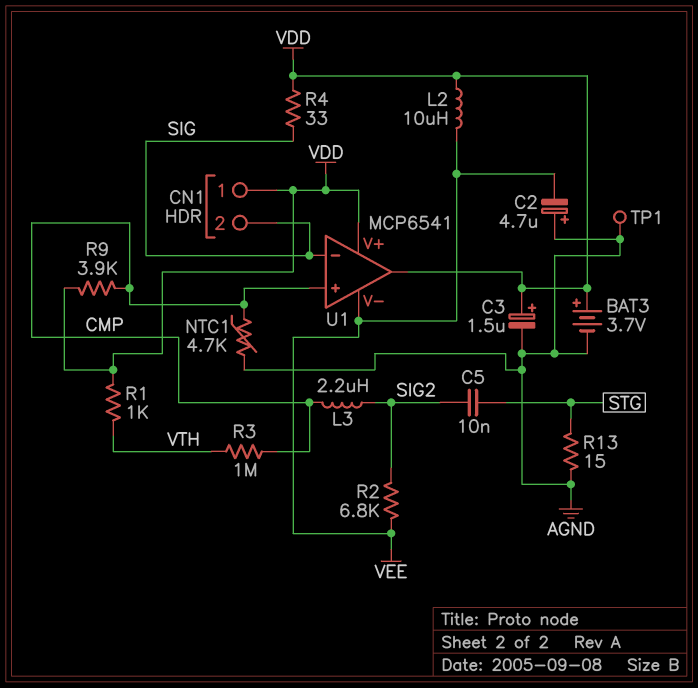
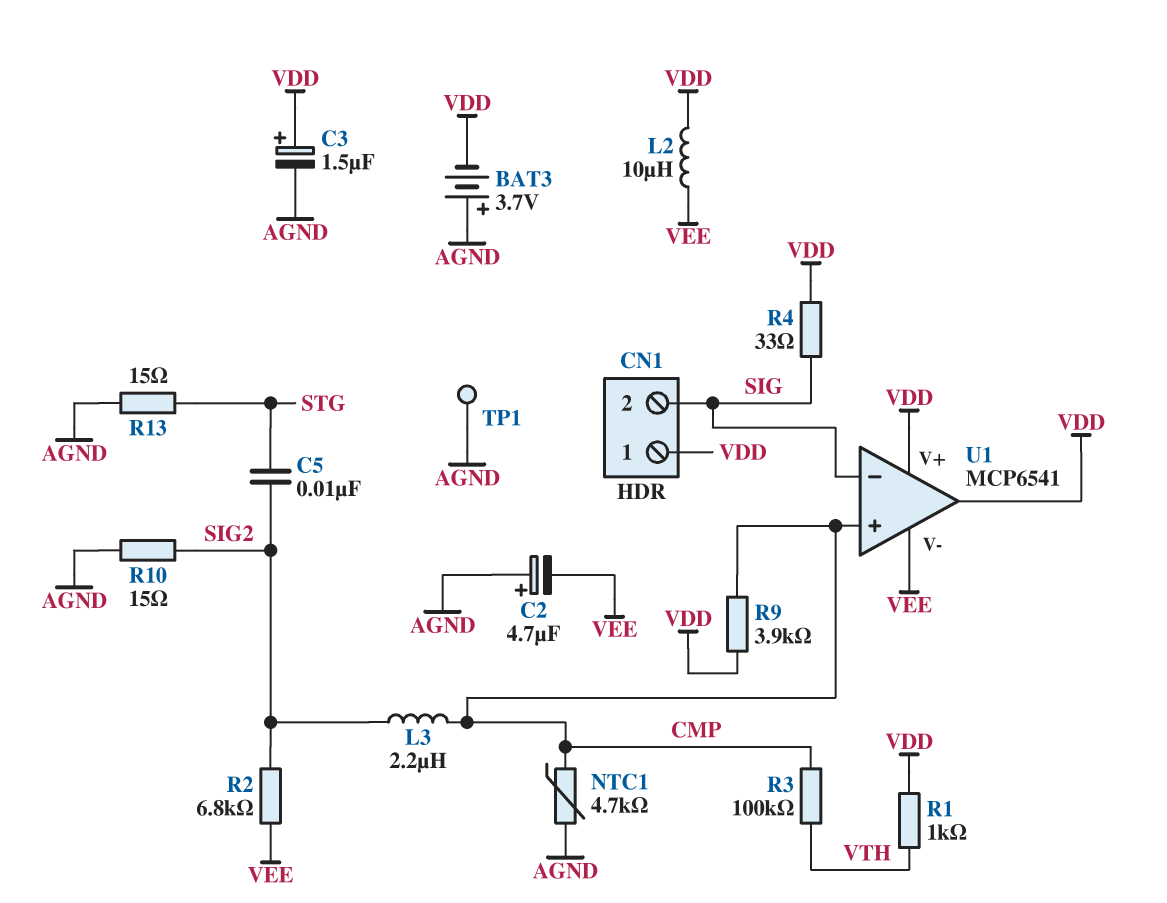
BAT3: 3.7V (plus VDD, minus AGND) -> 3.7V (plus AGND, minus VDD)
R3: 1M (CMP, VTH) -> 100k (CMP, VTH)
R10: none -> 15 (AGND, SIG2)

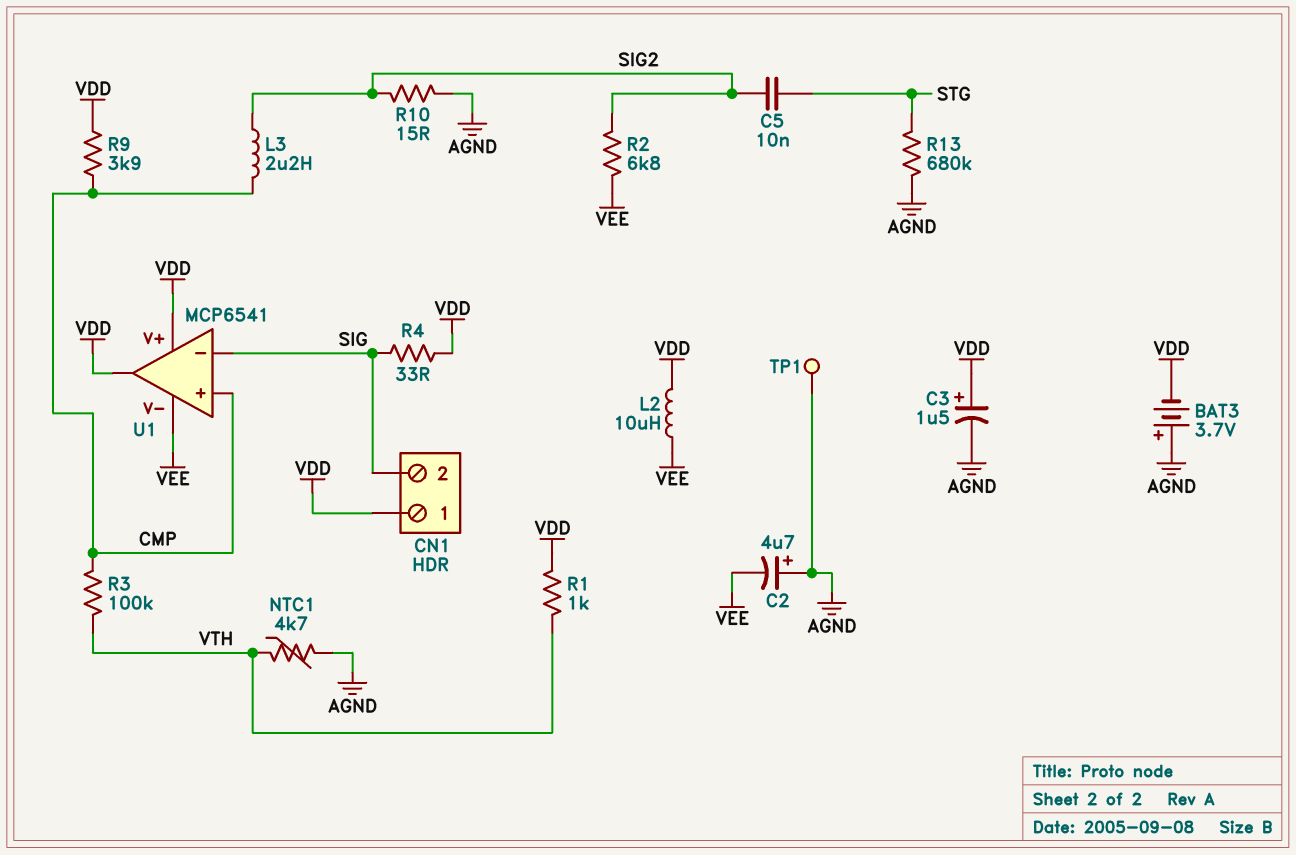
NTC1: 4.7k (AGND, CMP) -> 4.7k (AGND, VTH)
R13: 15 (AGND, STG) -> 680k (AGND, STG)

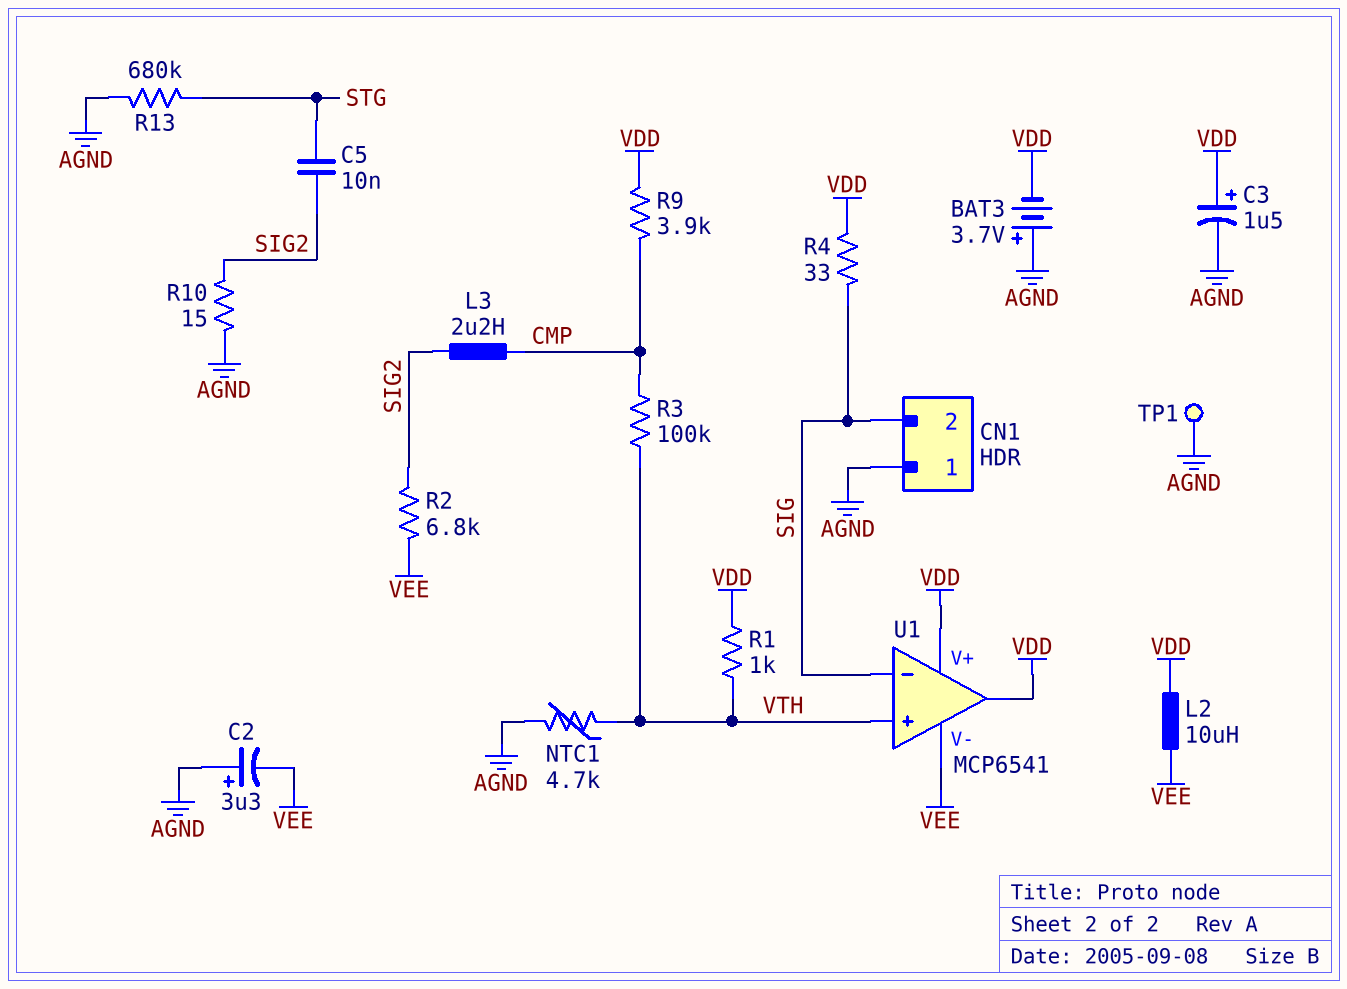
C2: 4.7uF (plus AGND, minus VEE) -> 3.3uF (plus AGND, minus VEE)
CN1 pin 1: VDD -> AGND
U1 pin in+: CMP -> VTH

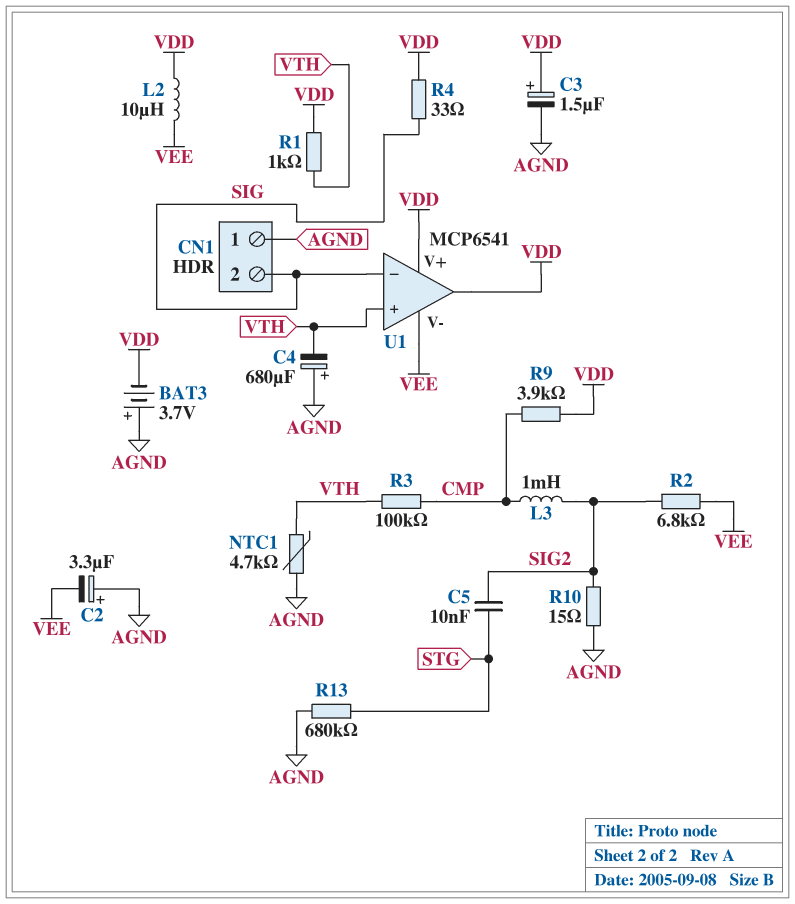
C4: none -> 680uF (plus AGND, minus VTH)
L3: 2.2uH (CMP, SIG2) -> 1mH (CMP, SIG2)
TP1: test point (AGND) -> none

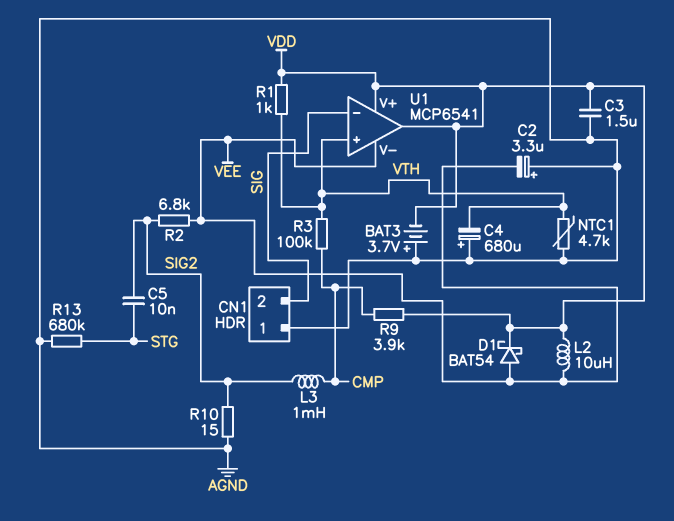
C3: 1.5uF (plus VDD, minus AGND) -> 1.5uF (AGND, VDD)
D1: none -> schottky BAT54 (A VEE, K VDD)
R4: 33 (SIG, VDD) -> none

